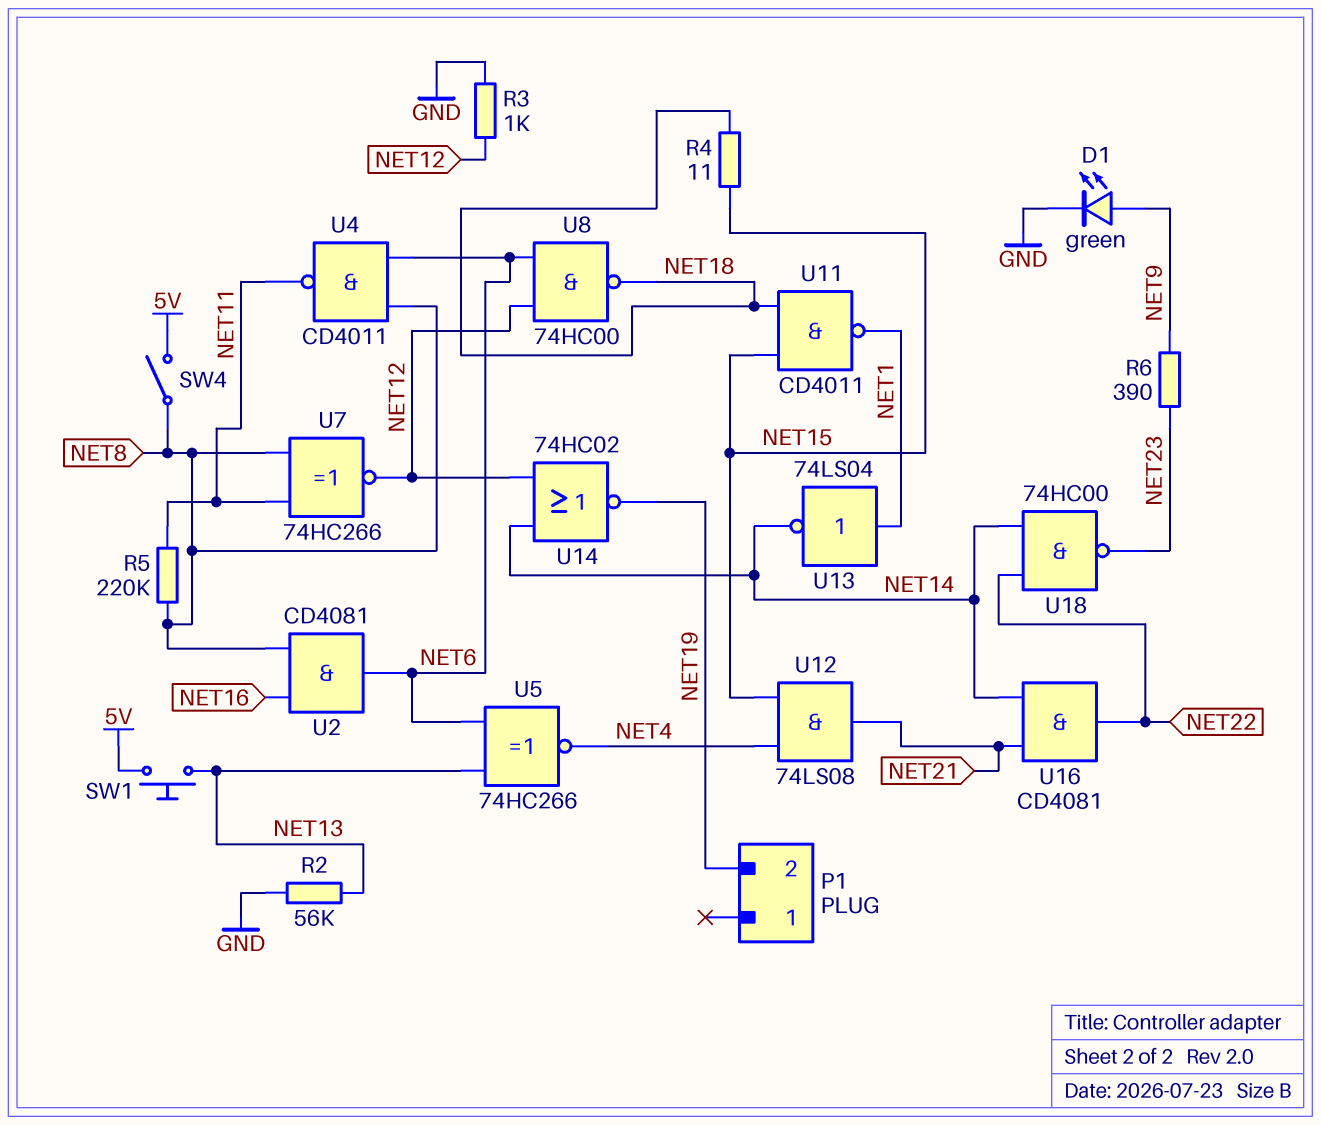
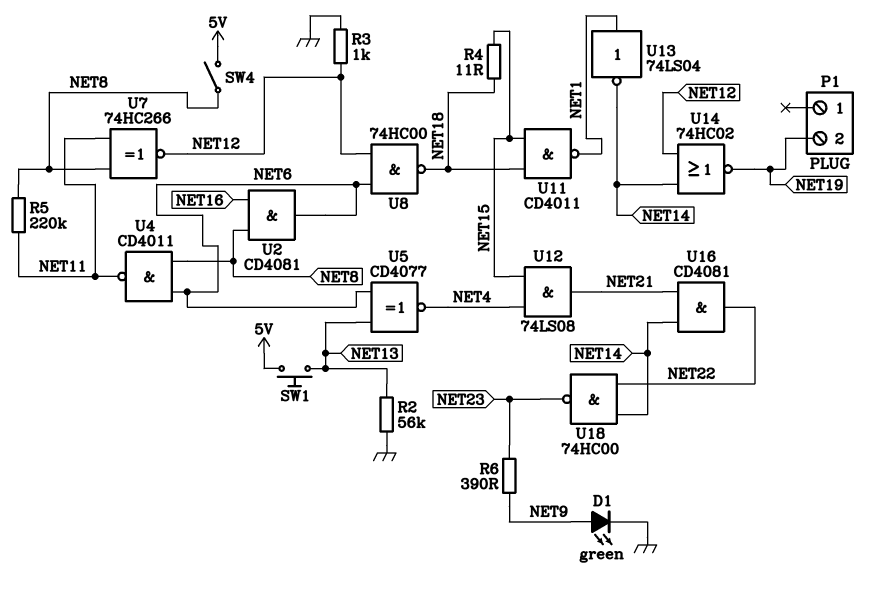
U5: XNOR 74HC266 (in NET6, in NET13, out NET4) -> XNOR CD4077 (in NET6, in NET13, out NET4)

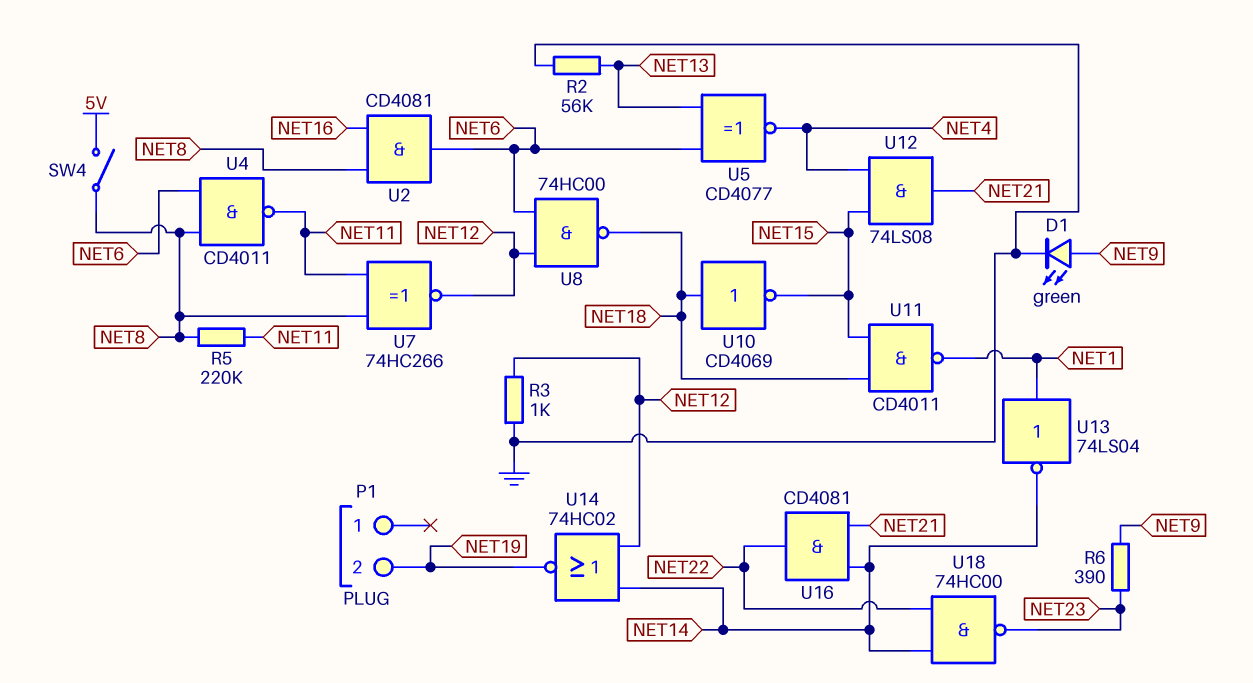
R4: 11 (NET15, NET18) -> none
SW1: button (5V, NET13) -> none
U10: none -> NOT CD4069 (in NET18, out NET15)

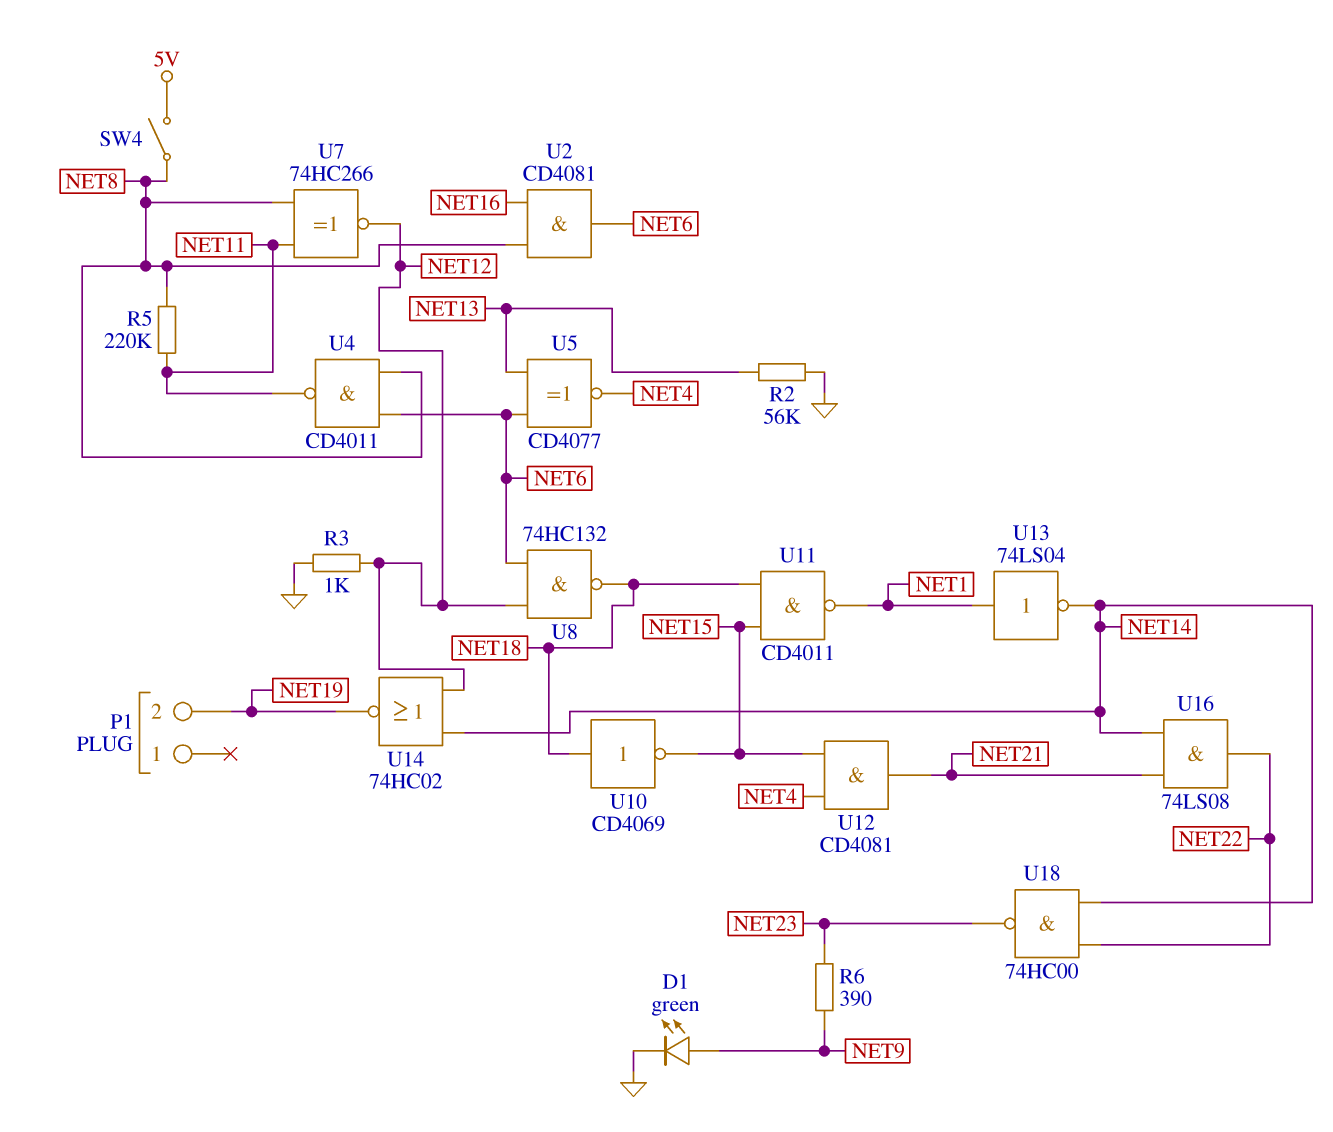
U8: NAND 74HC00 (in NET6, in NET12, out NET18) -> NAND 74HC132 (in NET6, in NET12, out NET18)
U12: AND 74LS08 (in NET4, in NET15, out NET21) -> AND CD4081 (in NET4, in NET15, out NET21)
U16: AND CD4081 (in NET14, in NET21, out NET22) -> AND 74LS08 (in NET14, in NET21, out NET22)

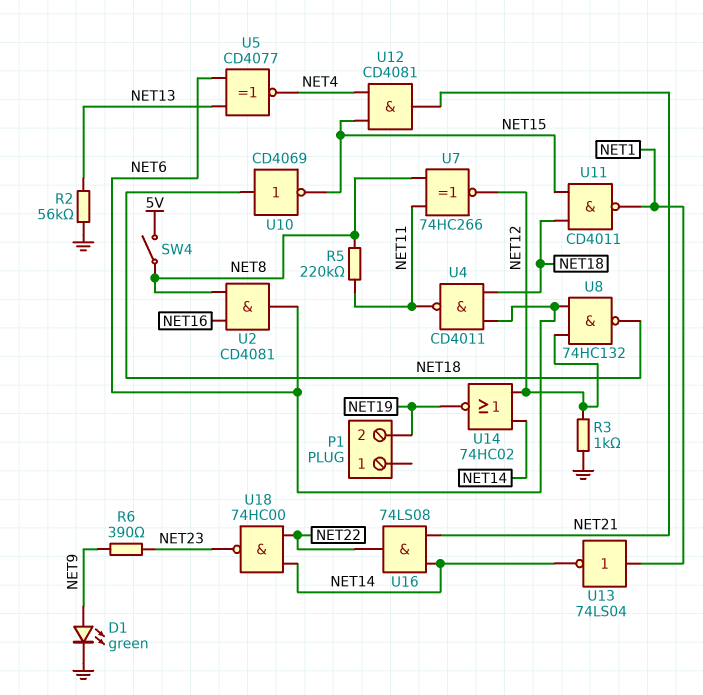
U4: NAND CD4011 (in NET6, in NET8, out NET11) -> NAND CD4011 (in NET6, in NET18, out NET11)

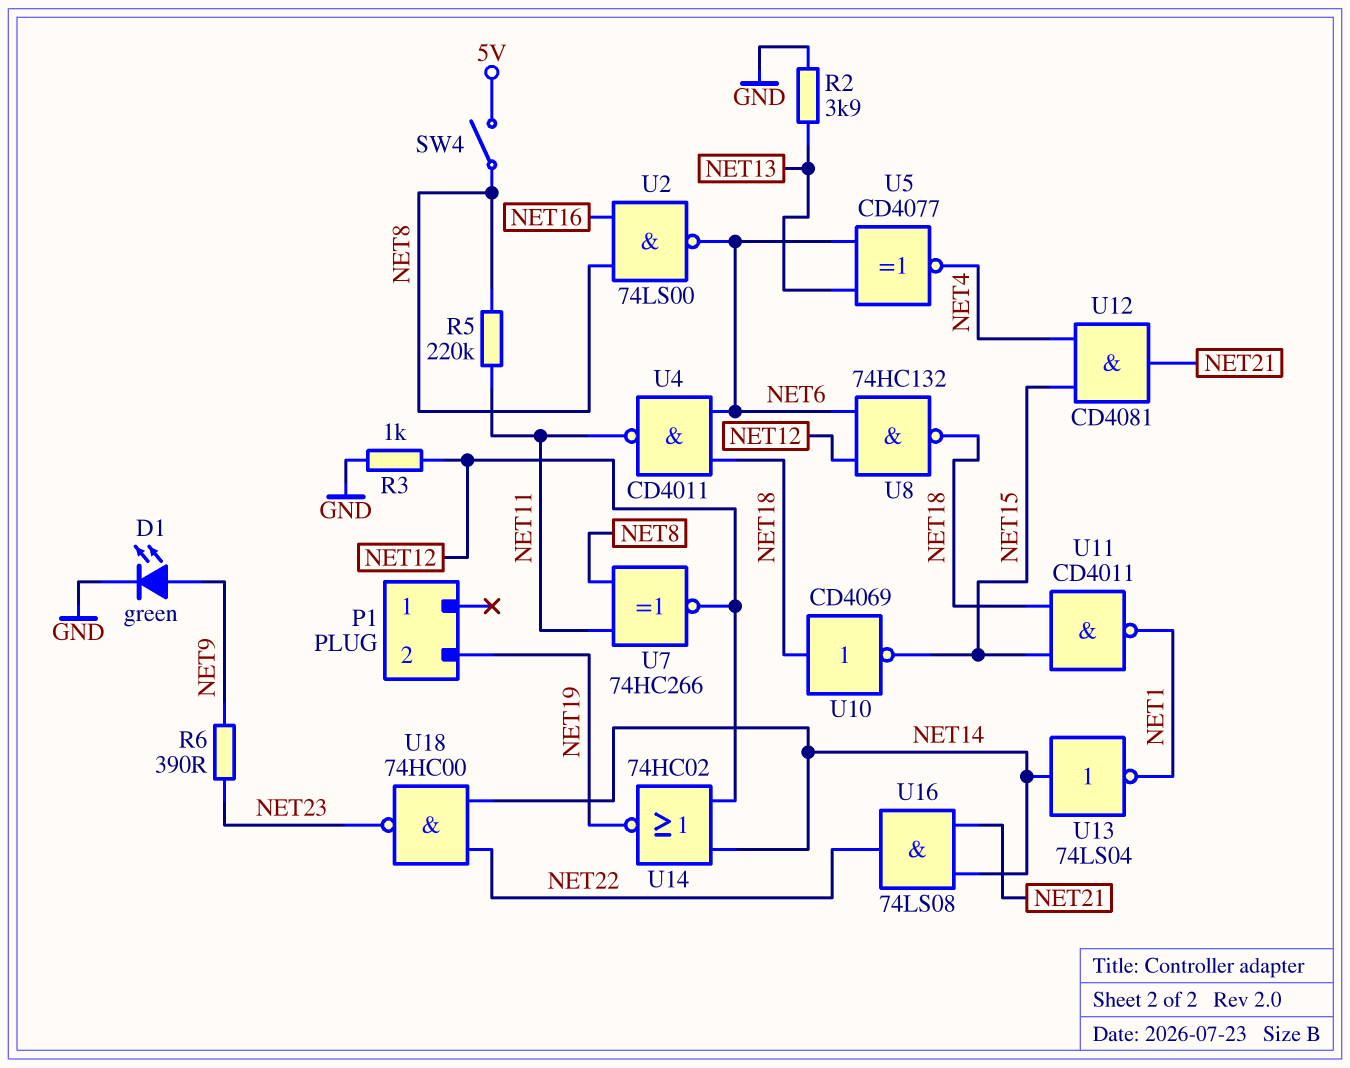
R2: 56k (GND, NET13) -> 3.9k (GND, NET13)
U2: AND CD4081 (in NET8, in NET16, out NET6) -> NAND 74LS00 (in NET8, in NET16, out NET6)
U13: NOT 74LS04 (in NET1, out NET14) -> NOT 74LS04 (in NET14, out NET1)

